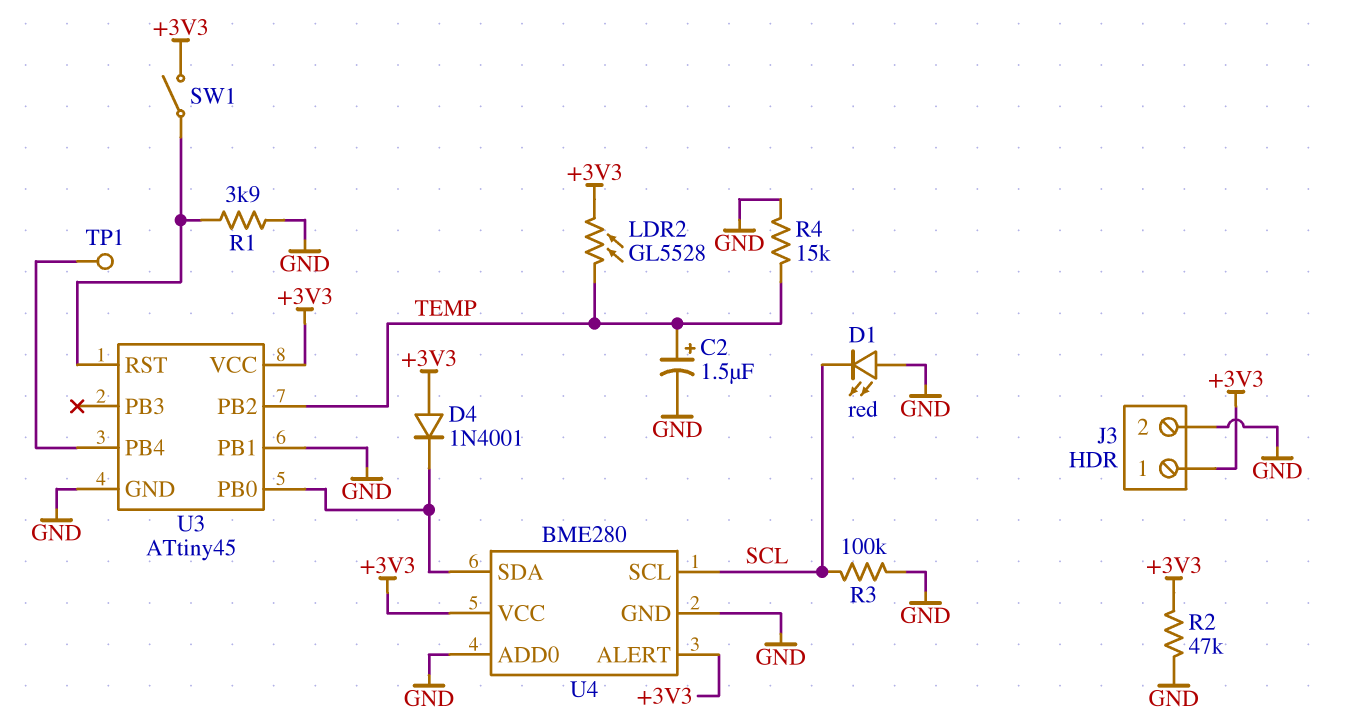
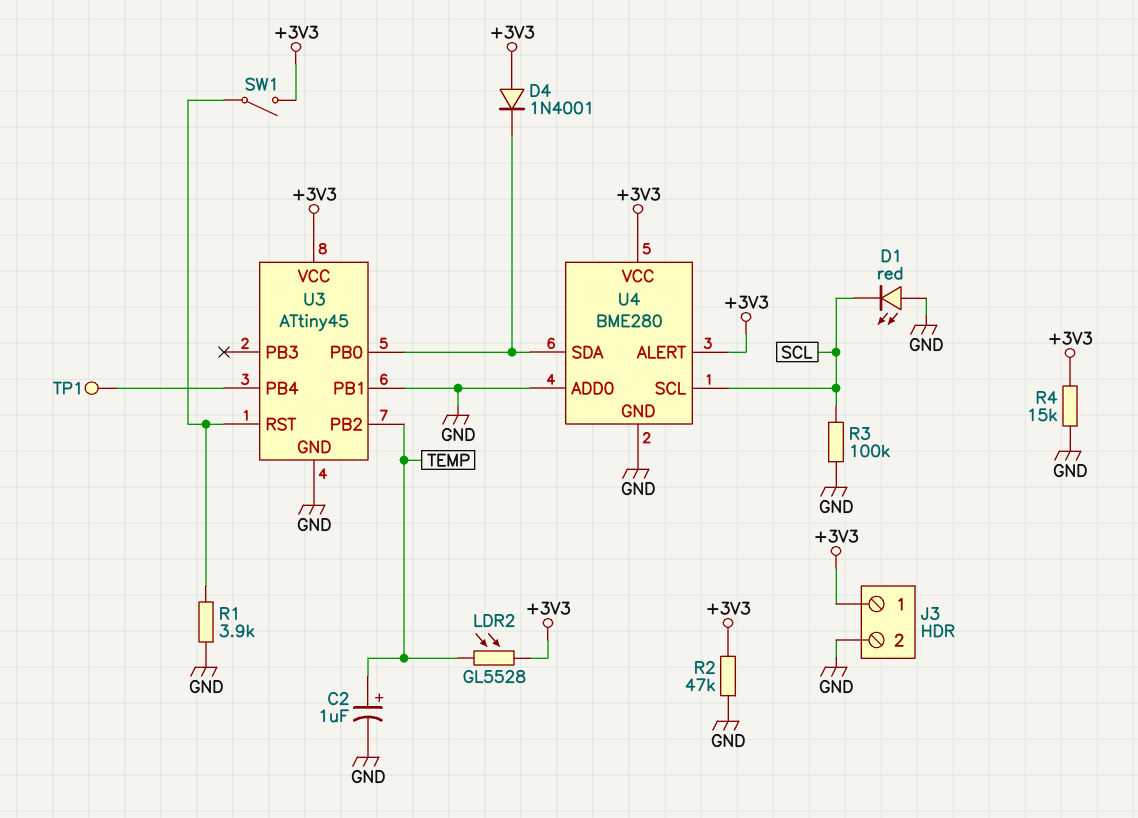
C2: 1.5uF (plus TEMP, minus GND) -> 1uF (plus TEMP, minus GND)
R4: 15k (GND, TEMP) -> 15k (+3V3, GND)

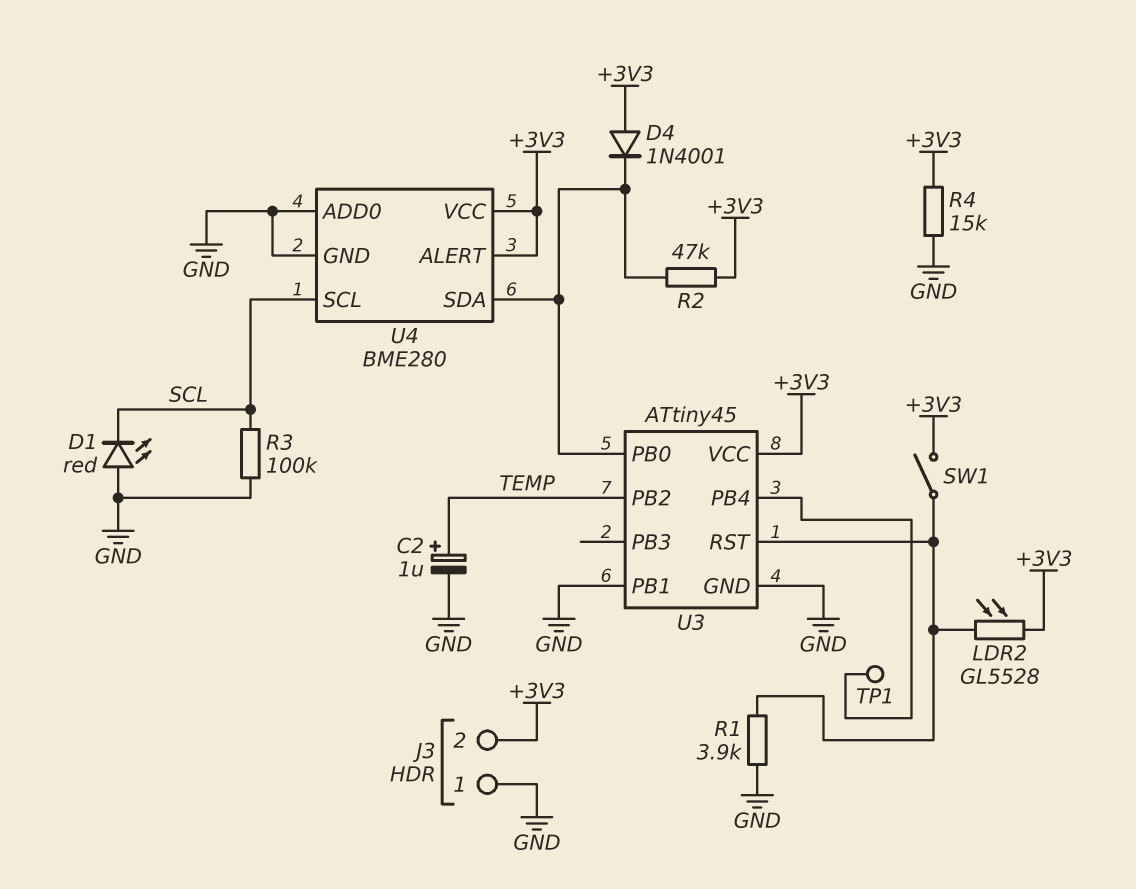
J3 pin 1: +3V3 -> GND
J3 pin 2: GND -> +3V3
LDR2: GL5528 (+3V3, TEMP) -> GL5528 (+3V3, U3/RST)
R2: 47k (+3V3, GND) -> 47k (+3V3, U3/PB0)

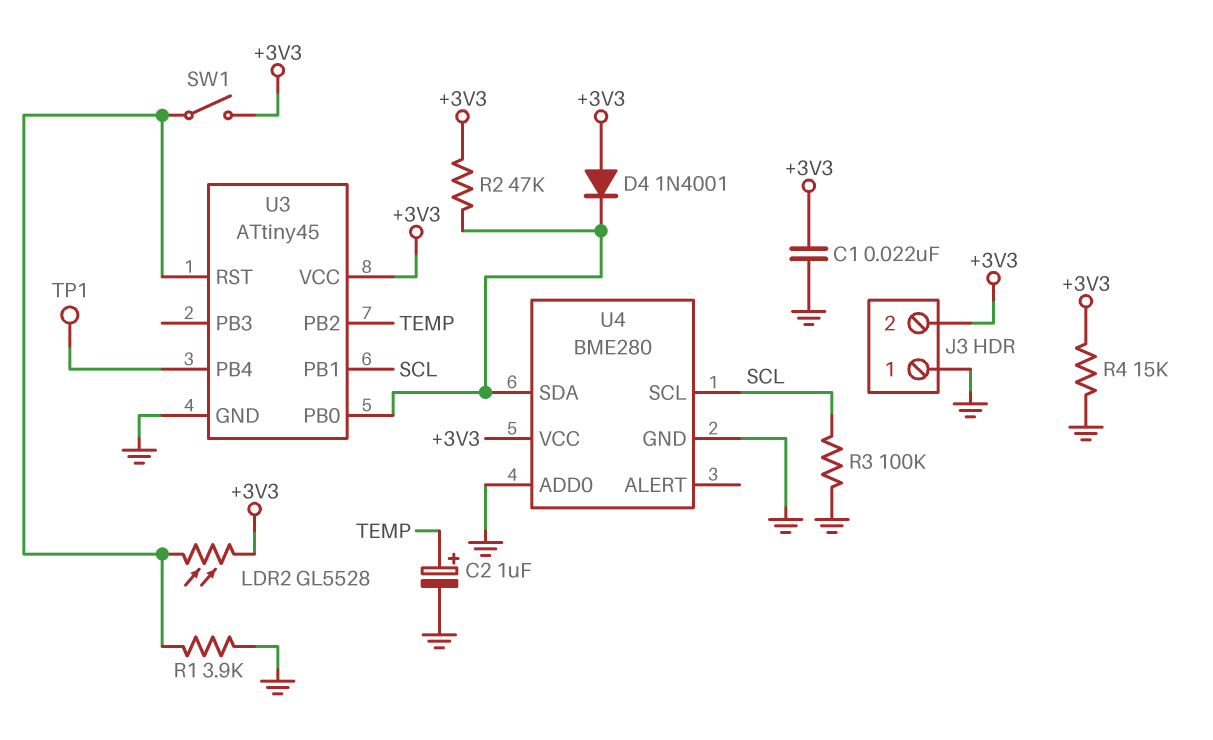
C1: none -> 22nF (+3V3, GND)
D1: LED red (A GND, K SCL) -> none
U3 pin PB1: GND -> SCL
U4 pin ALERT: +3V3 -> none

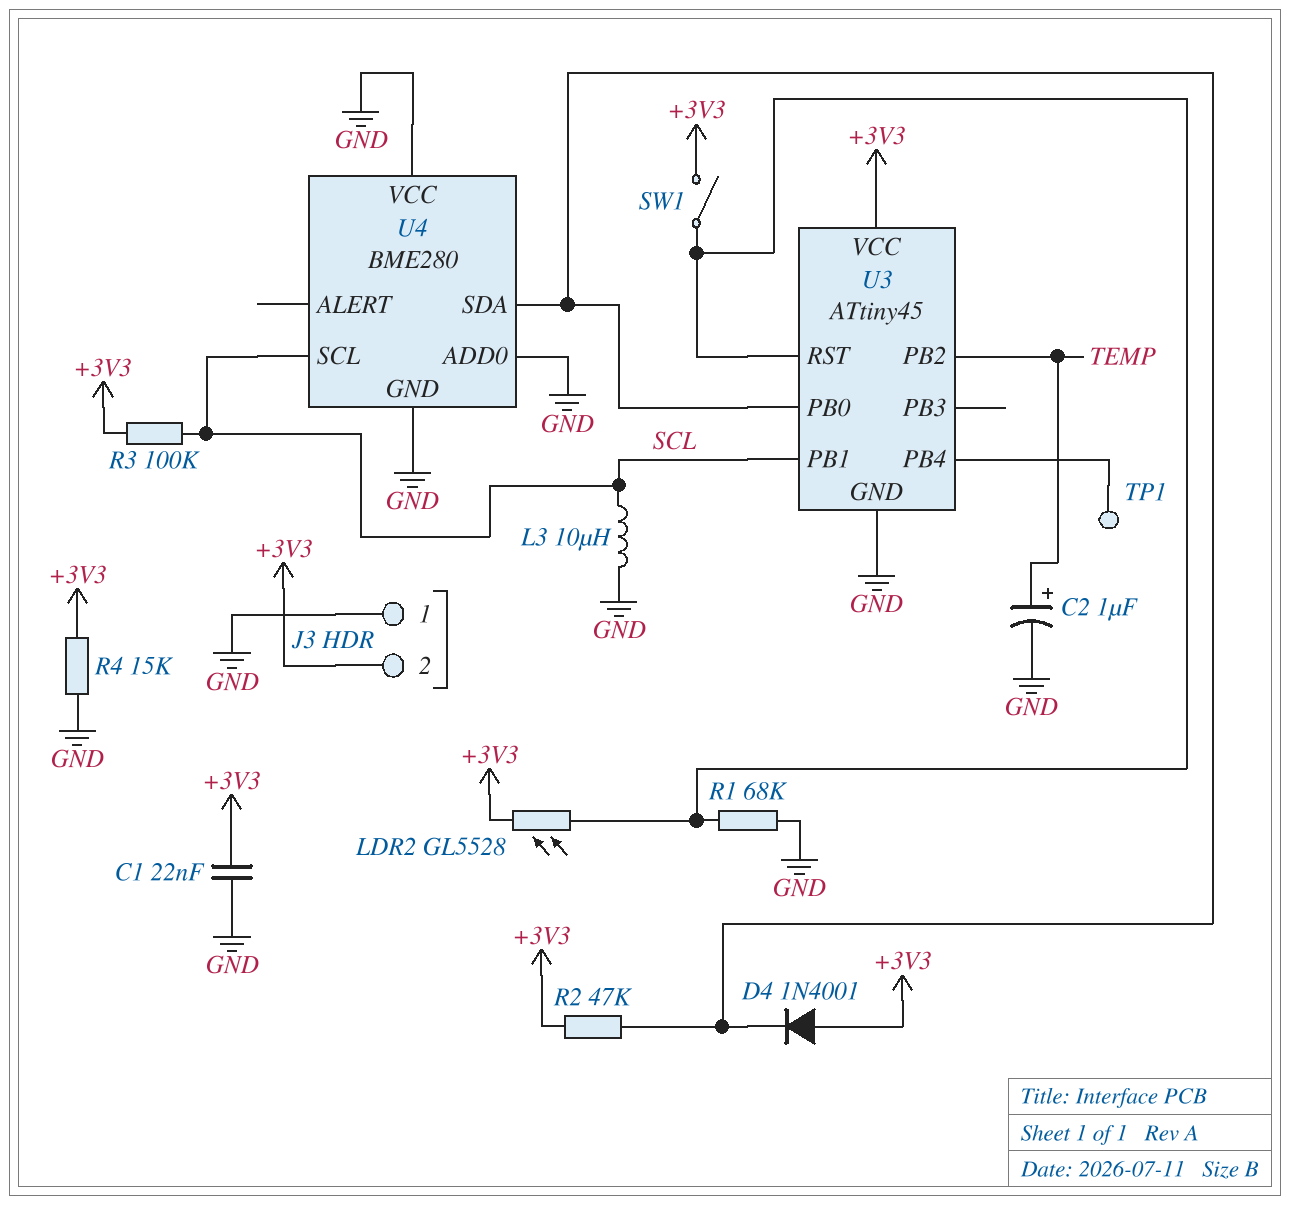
L3: none -> 10uH (GND, SCL)
R1: 3.9k (GND, U3/RST) -> 68k (GND, U3/RST)
R3: 100k (GND, SCL) -> 100k (+3V3, SCL)
U4 pin VCC: +3V3 -> GND

